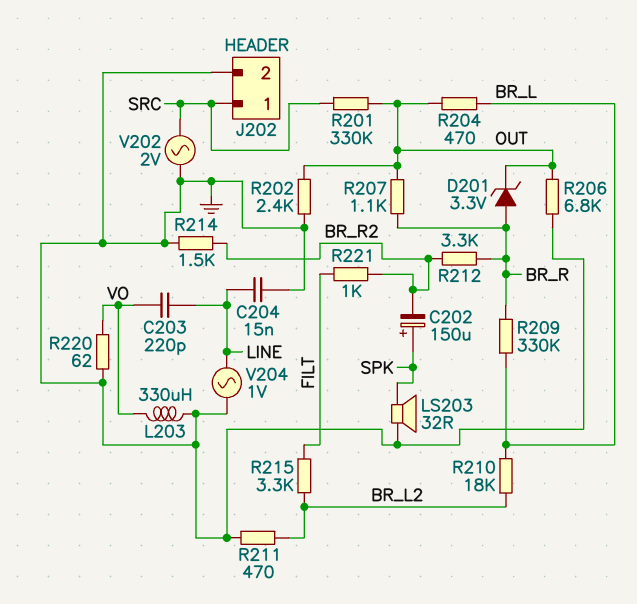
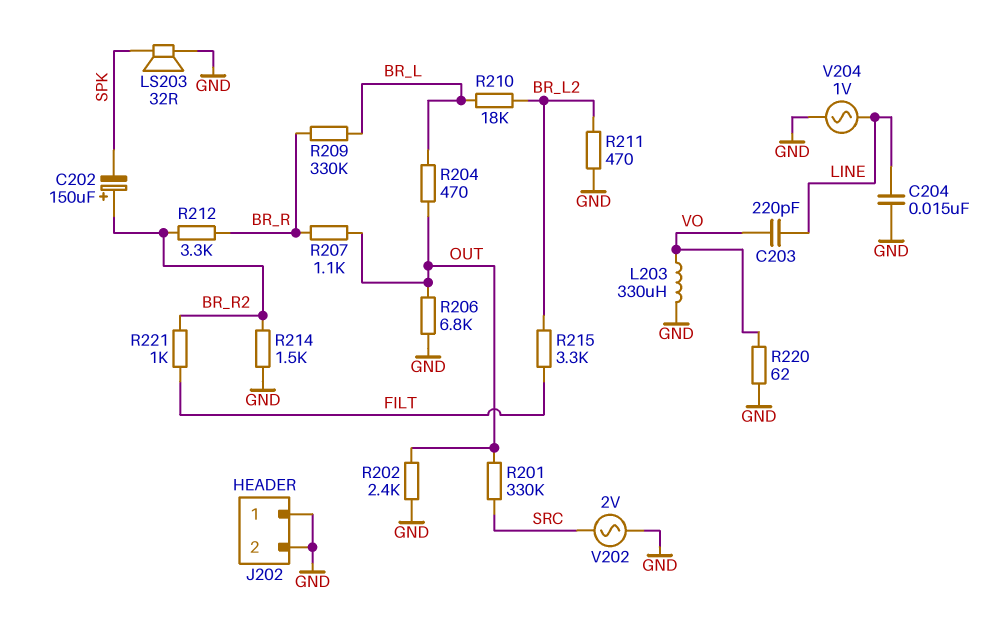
C202: 150uF (plus SPK, minus BR_R2) -> 150uF (plus BR_R2, minus SPK)
D201: zener 3.3V (A BR_R, K OUT) -> none
J202 pin 1: SRC -> GND

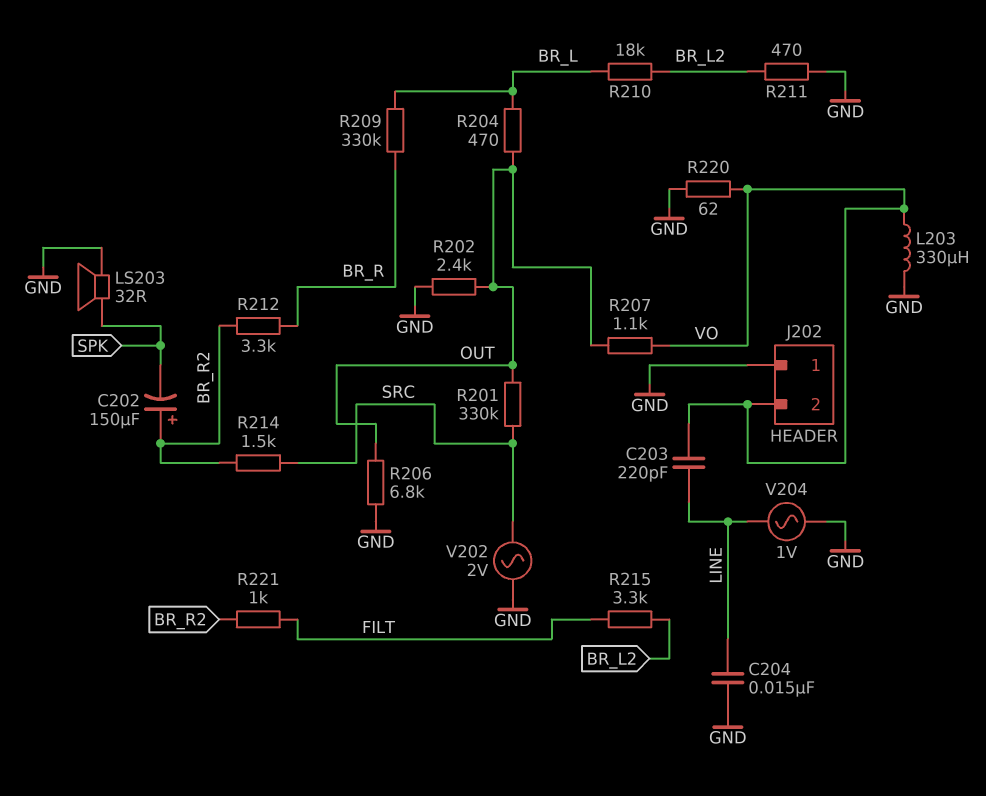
J202 pin 2: GND -> VO
R207: 1.1k (BR_R, OUT) -> 1.1k (OUT, VO)
R214: 1.5k (BR_R2, GND) -> 1.5k (BR_R2, SRC)

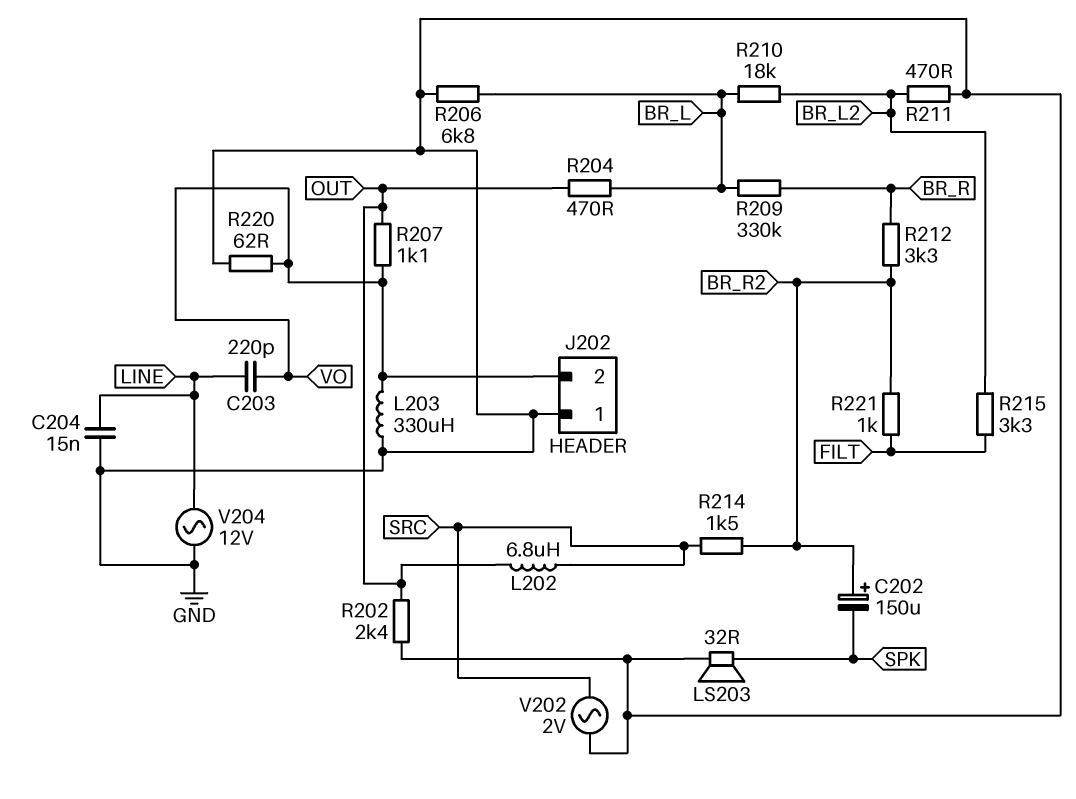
L202: none -> 6.8uH (OUT, SRC)
R201: 330k (OUT, SRC) -> none
R206: 6.8k (GND, OUT) -> 6.8k (BR_L, GND)
V204: AC 1V (GND, LINE) -> AC 12V (GND, LINE)

